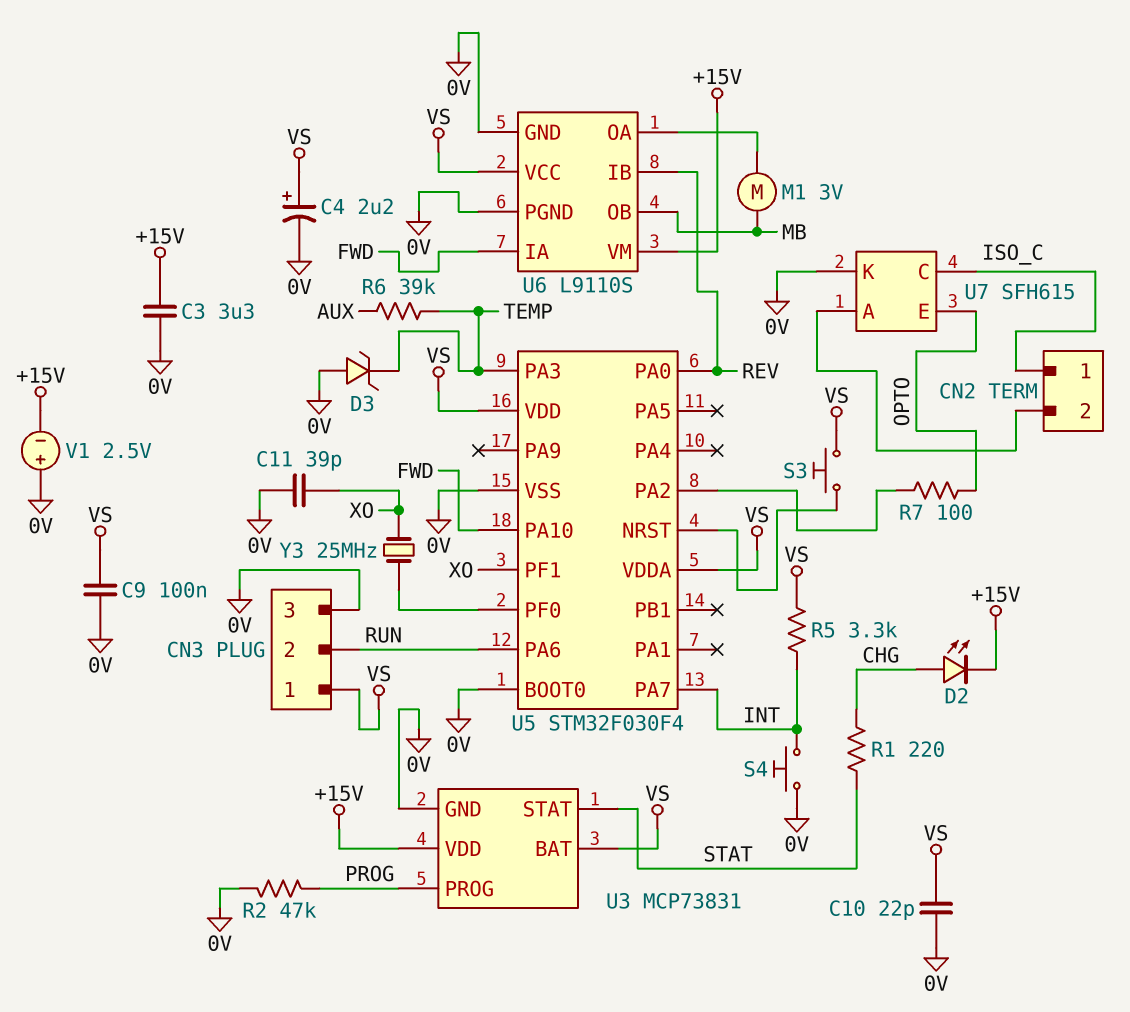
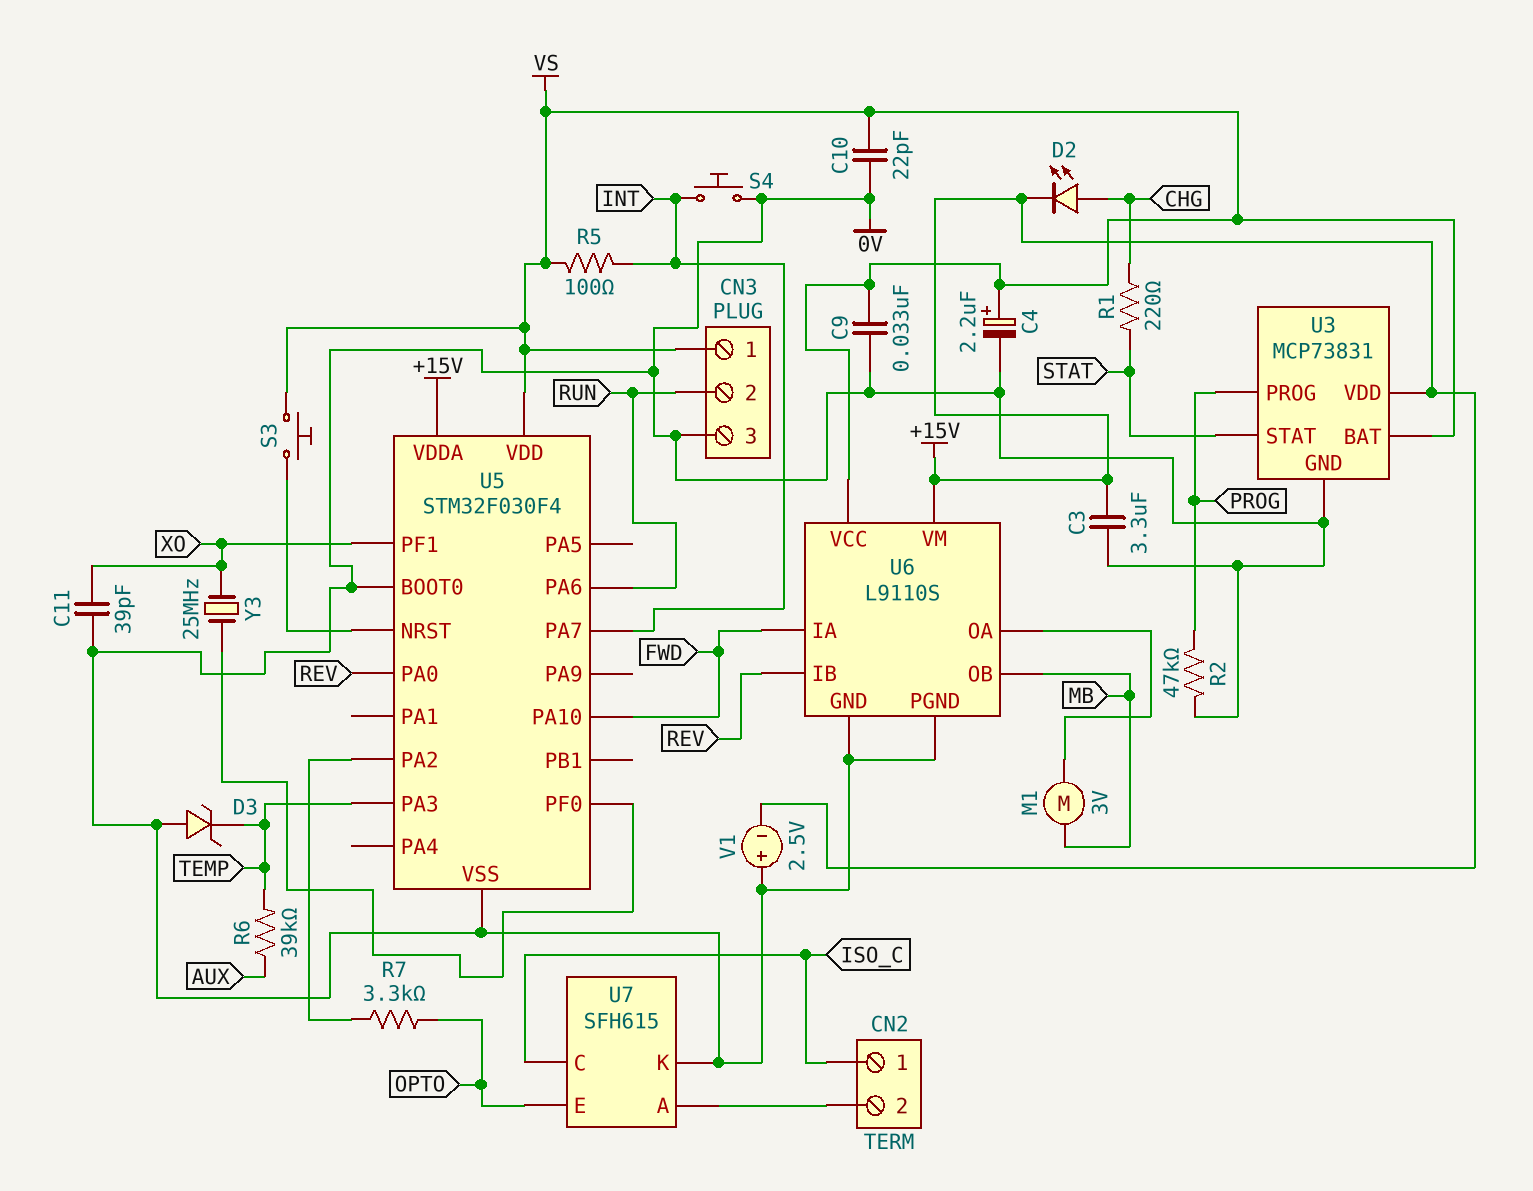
C9: 100nF (0V, VS) -> 33nF (0V, VS)
R5: 3.3k (INT, VS) -> 100 (INT, VS)
R7: 100 (OPTO, U5/PA2) -> 3.3k (OPTO, U5/PA2)
U5 pin VDDA: VS -> +15V

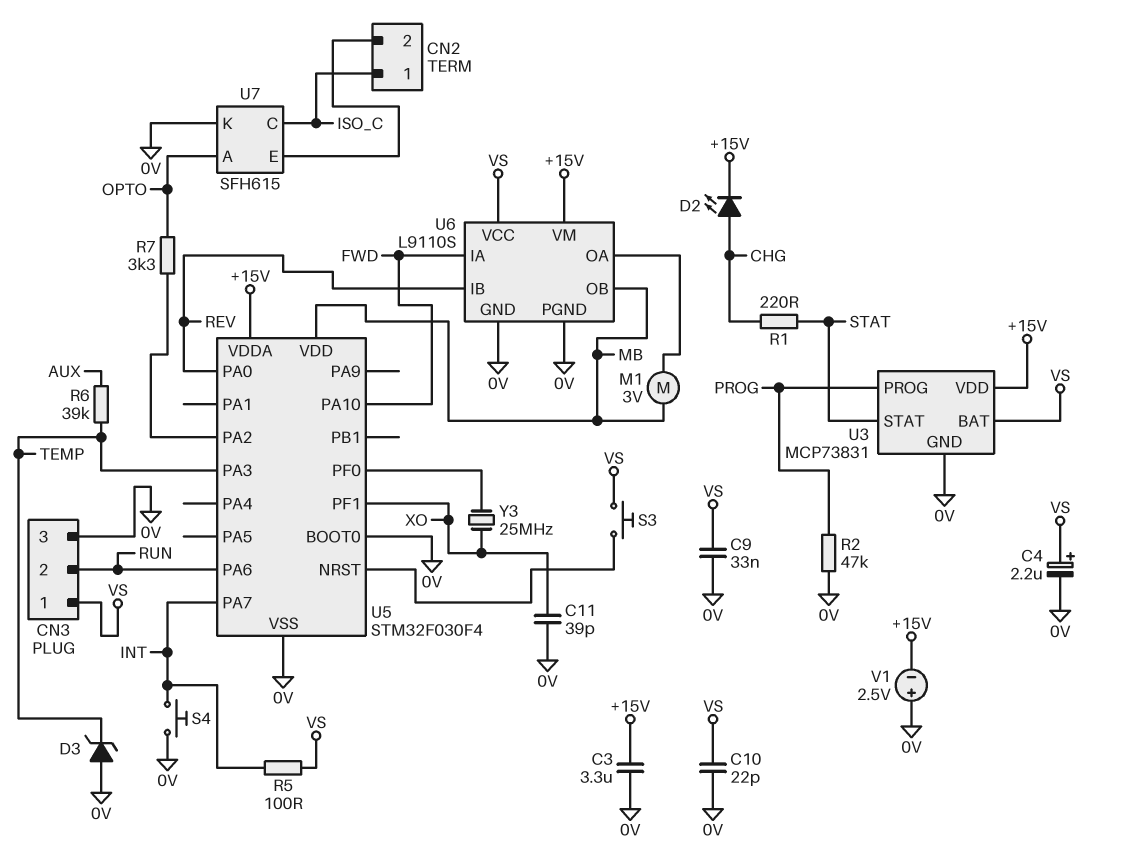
U5 pin VDD: VS -> MB
U7 pin A: CN2/2 -> OPTO
U7 pin E: OPTO -> CN2/2

